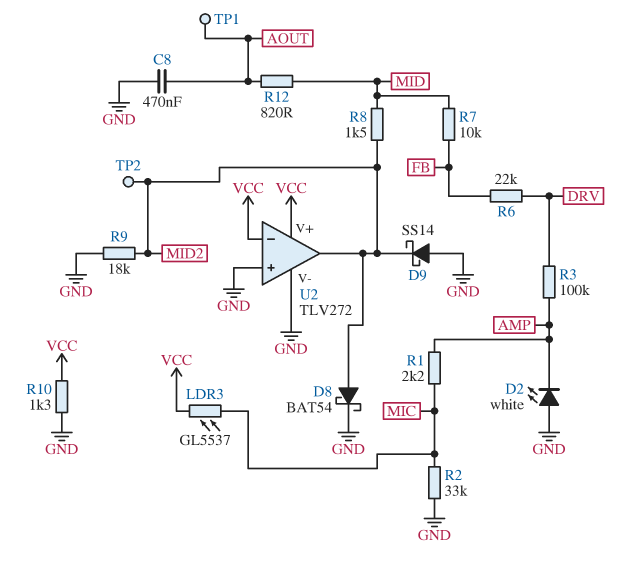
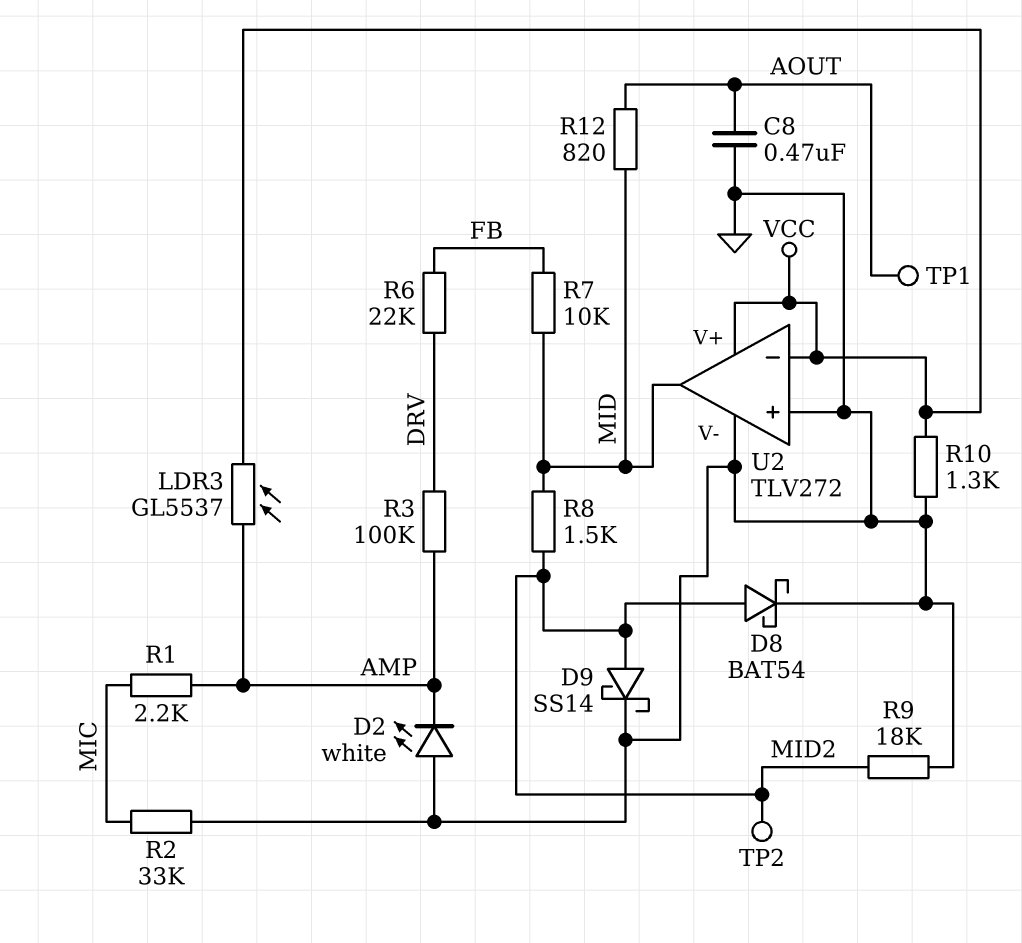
D9: schottky SS14 (A GND, K MID2) -> schottky SS14 (A MID2, K GND)
LDR3: GL5537 (MIC, VCC) -> GL5537 (AMP, VCC)
U2 pin out: MID2 -> MID

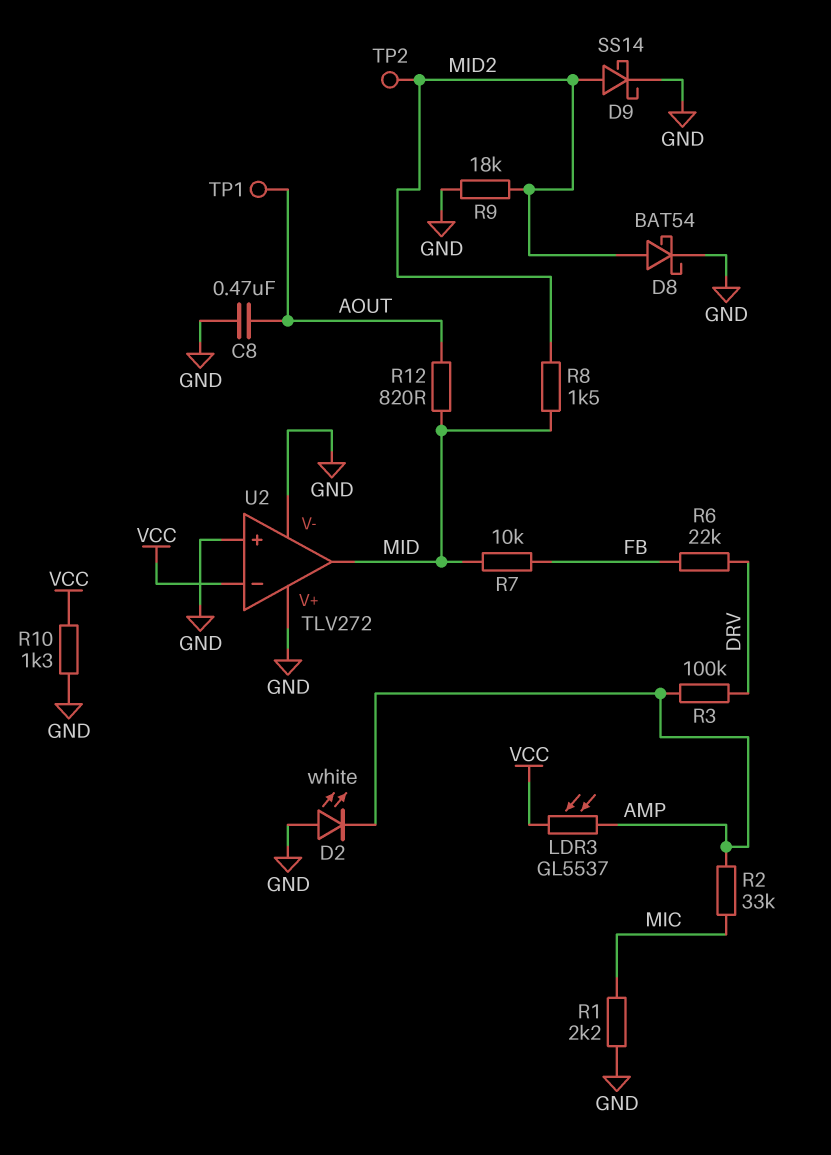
R1: 2.2k (AMP, MIC) -> 2.2k (GND, MIC)
R2: 33k (GND, MIC) -> 33k (AMP, MIC)
U2 pin V+: VCC -> GND

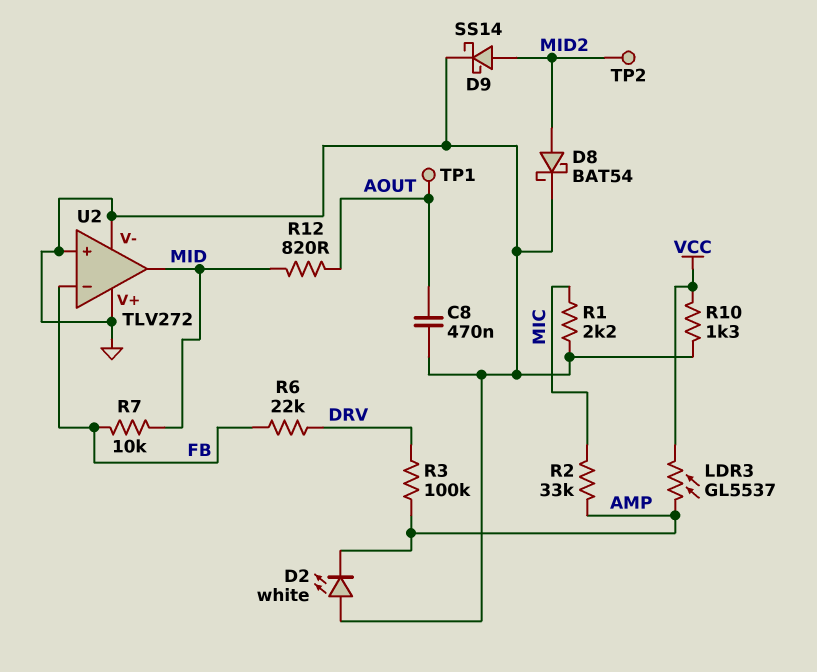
R8: 1.5k (MID, MID2) -> none
R9: 18k (GND, MID2) -> none
U2 pin in-: VCC -> FB

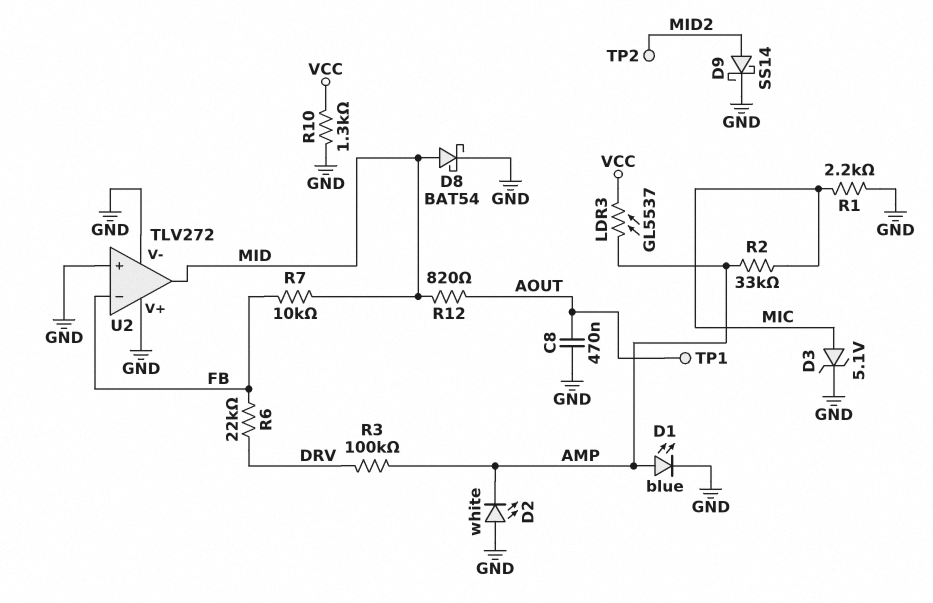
D1: none -> LED blue (A AMP, K GND)
D3: none -> zener 5.1V (A MIC, K GND)
D8: schottky BAT54 (A MID2, K GND) -> schottky BAT54 (A MID, K GND)

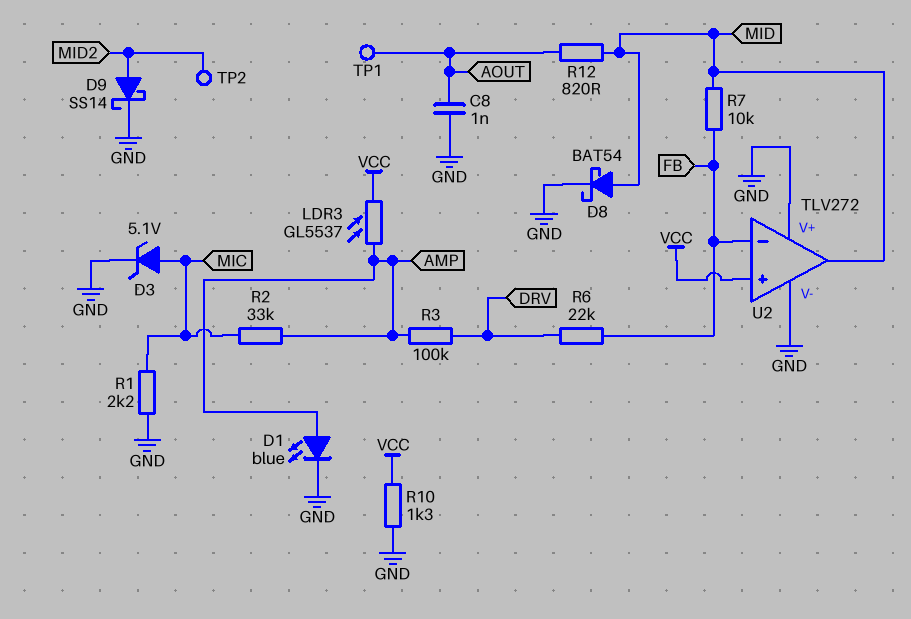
C8: 470nF (AOUT, GND) -> 1nF (AOUT, GND)
D2: LED white (A GND, K AMP) -> none
U2 pin in+: GND -> VCC

